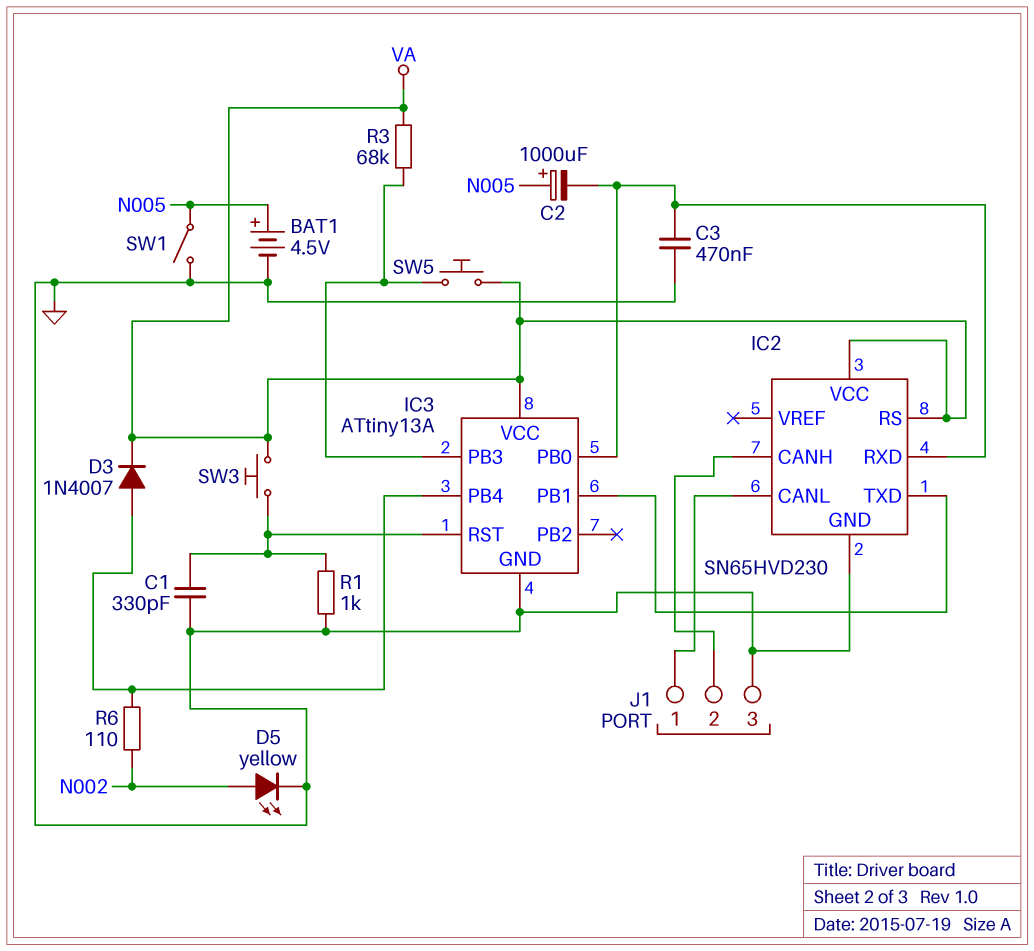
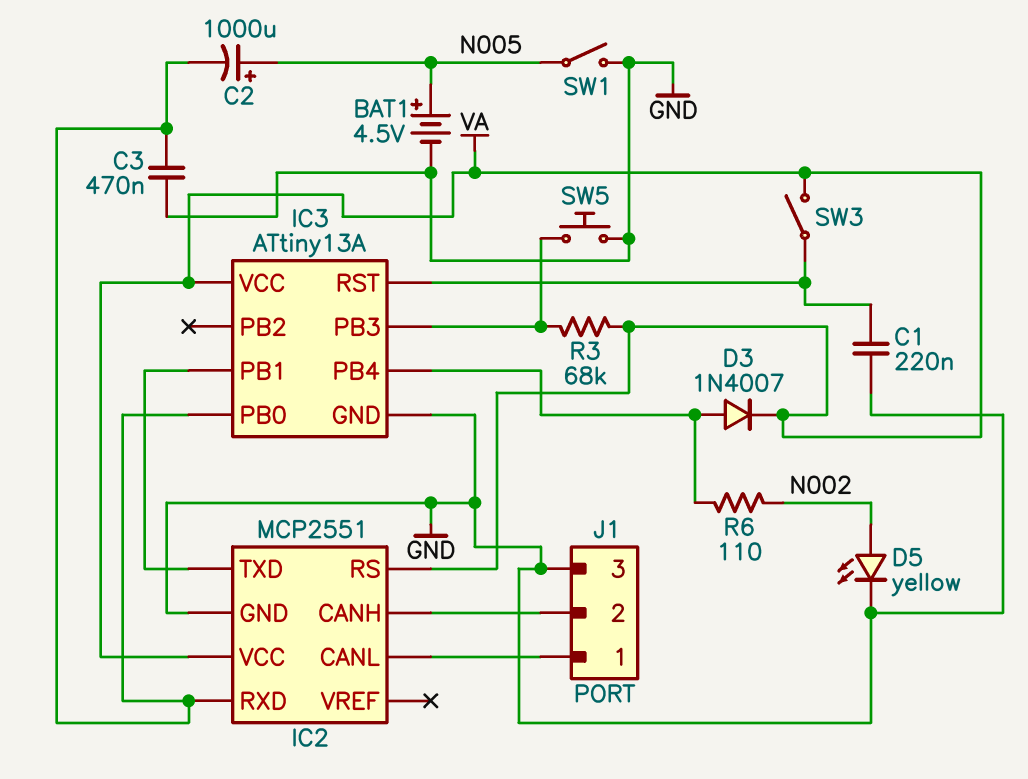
C1: 330pF (GND, IC3/RST) -> 220nF (GND, IC3/RST)
IC2: SN65HVD230 -> MCP2551
R1: 1k (GND, IC3/RST) -> none
SW3: button (IC3/RST, VA) -> switch (IC3/RST, VA)
SW5: button (IC3/PB3, VA) -> button (GND, IC3/PB3)

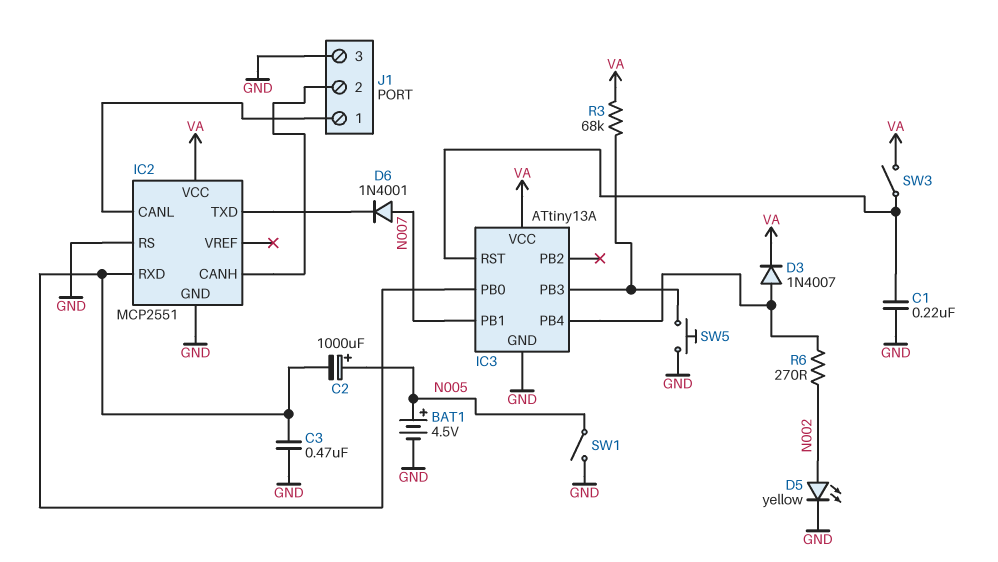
D6: none -> diode 1N4001 (A N007, K IC2/TXD)
IC2 pin RS: VA -> GND
IC3 pin PB1: IC2/TXD -> N007
R6: 110 (IC3/PB4, N002) -> 270 (IC3/PB4, N002)

